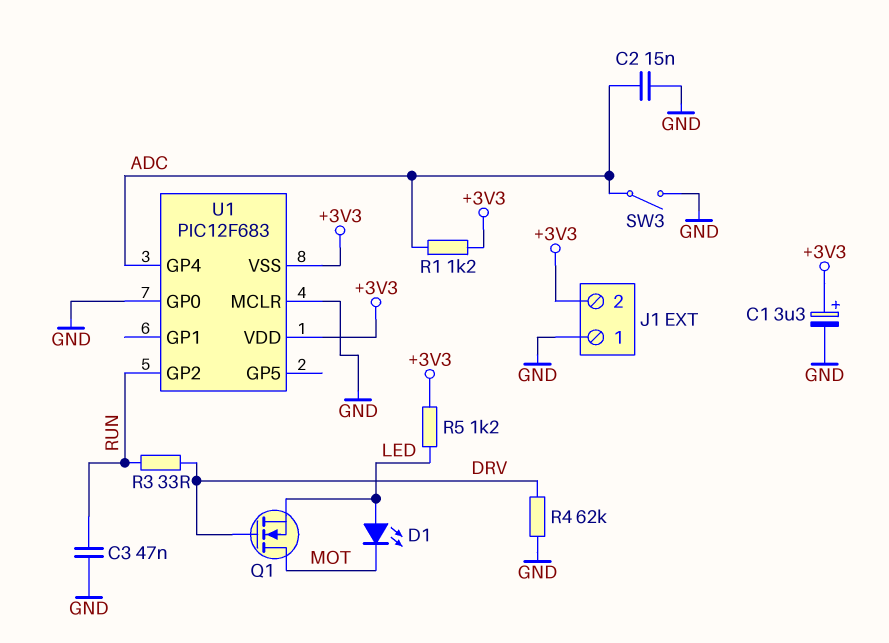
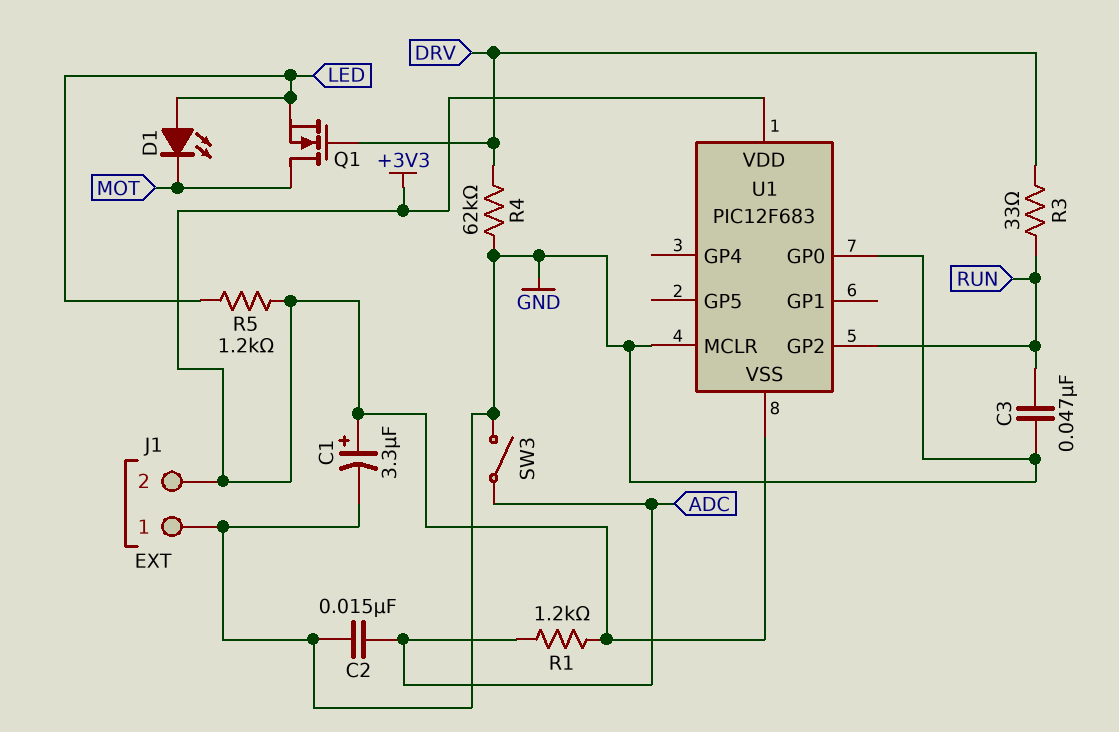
U1 pin GP4: ADC -> none

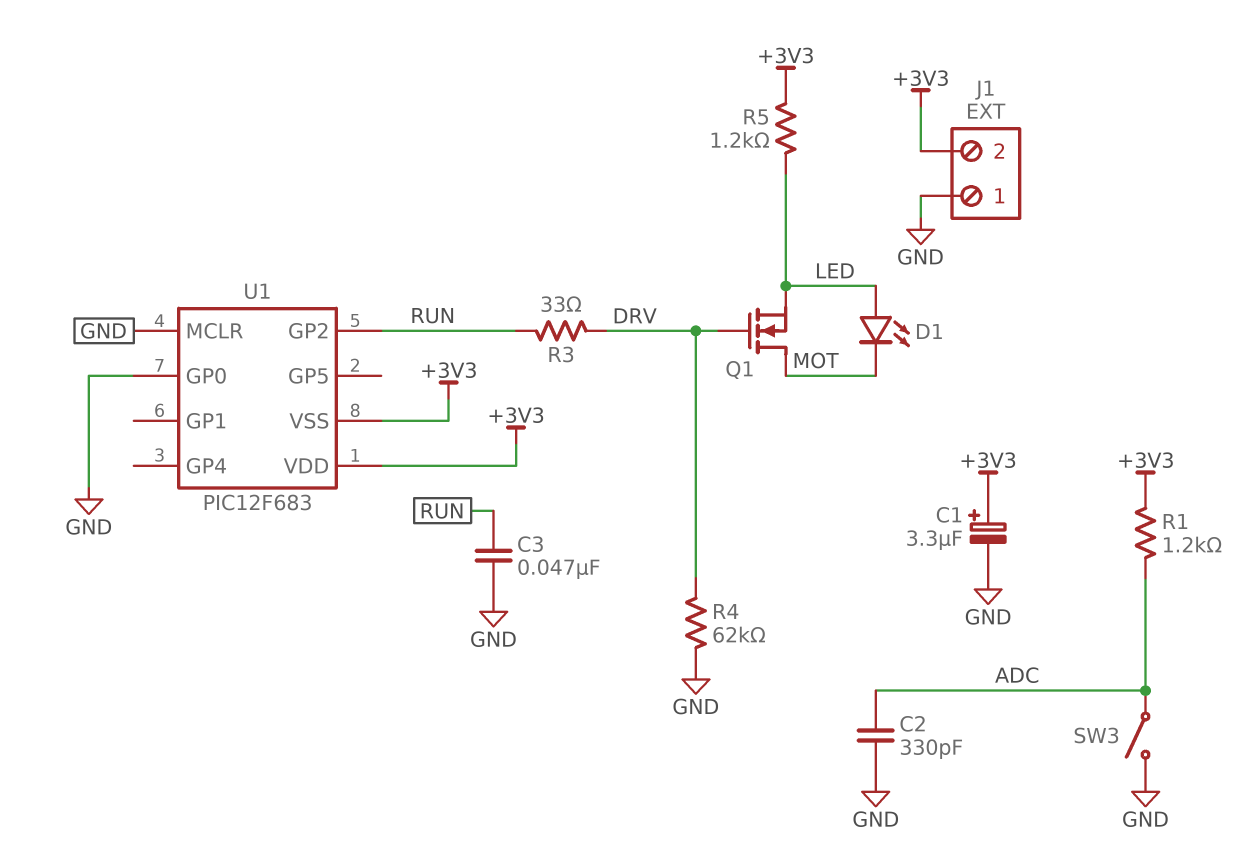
C2: 15nF (ADC, GND) -> 330pF (ADC, GND)

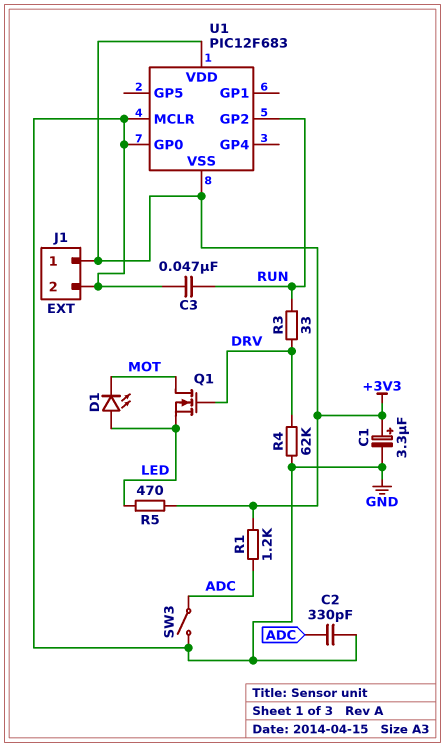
J1 pin 1: GND -> +3V3
J1 pin 2: +3V3 -> GND
R5: 1.2k (+3V3, LED) -> 470 (+3V3, LED)

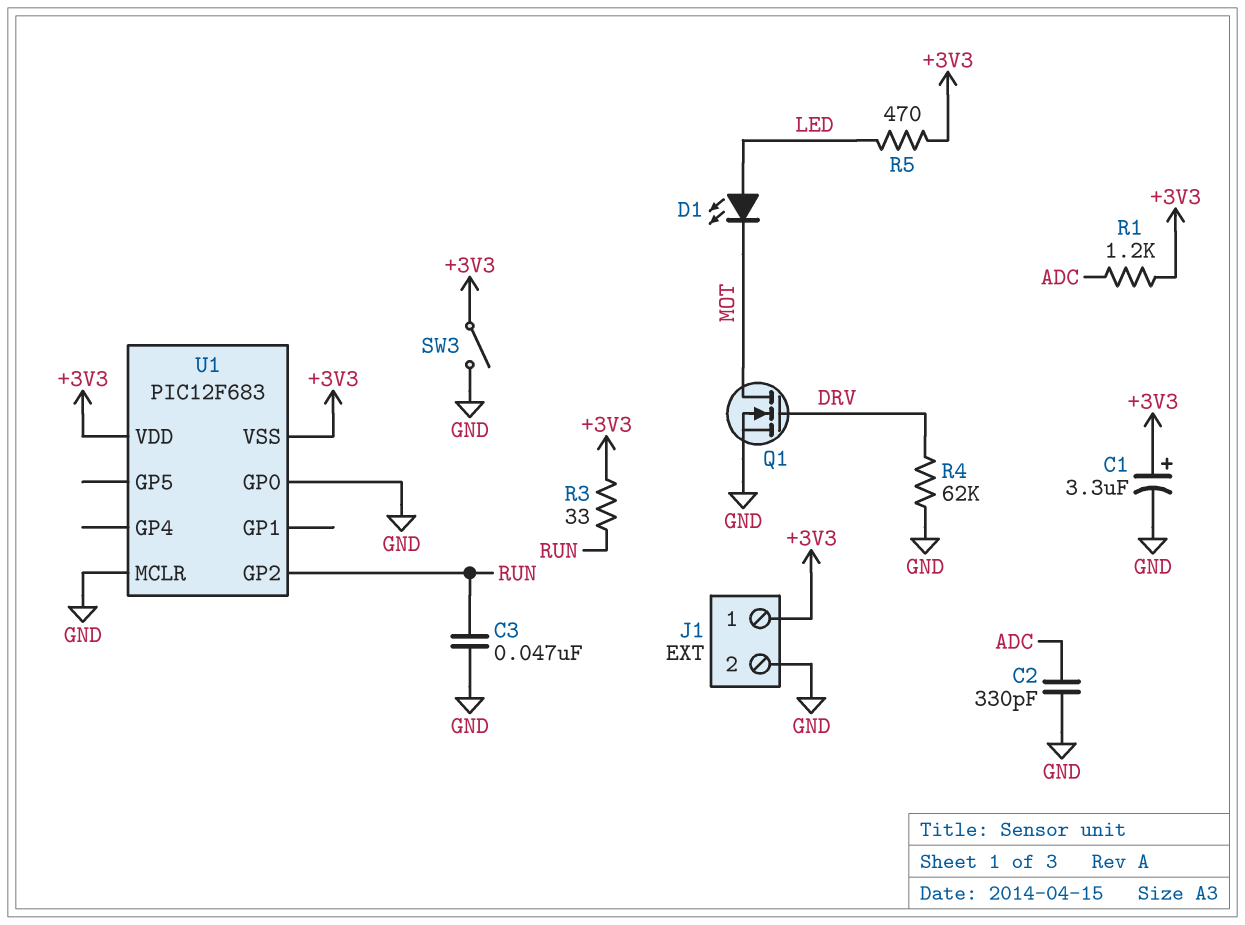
Q1: NMOS (G DRV, D MOT, S LED) -> NMOS (G DRV, D MOT, S GND)
R3: 33 (DRV, RUN) -> 33 (+3V3, RUN)
SW3: switch (ADC, GND) -> switch (+3V3, GND)

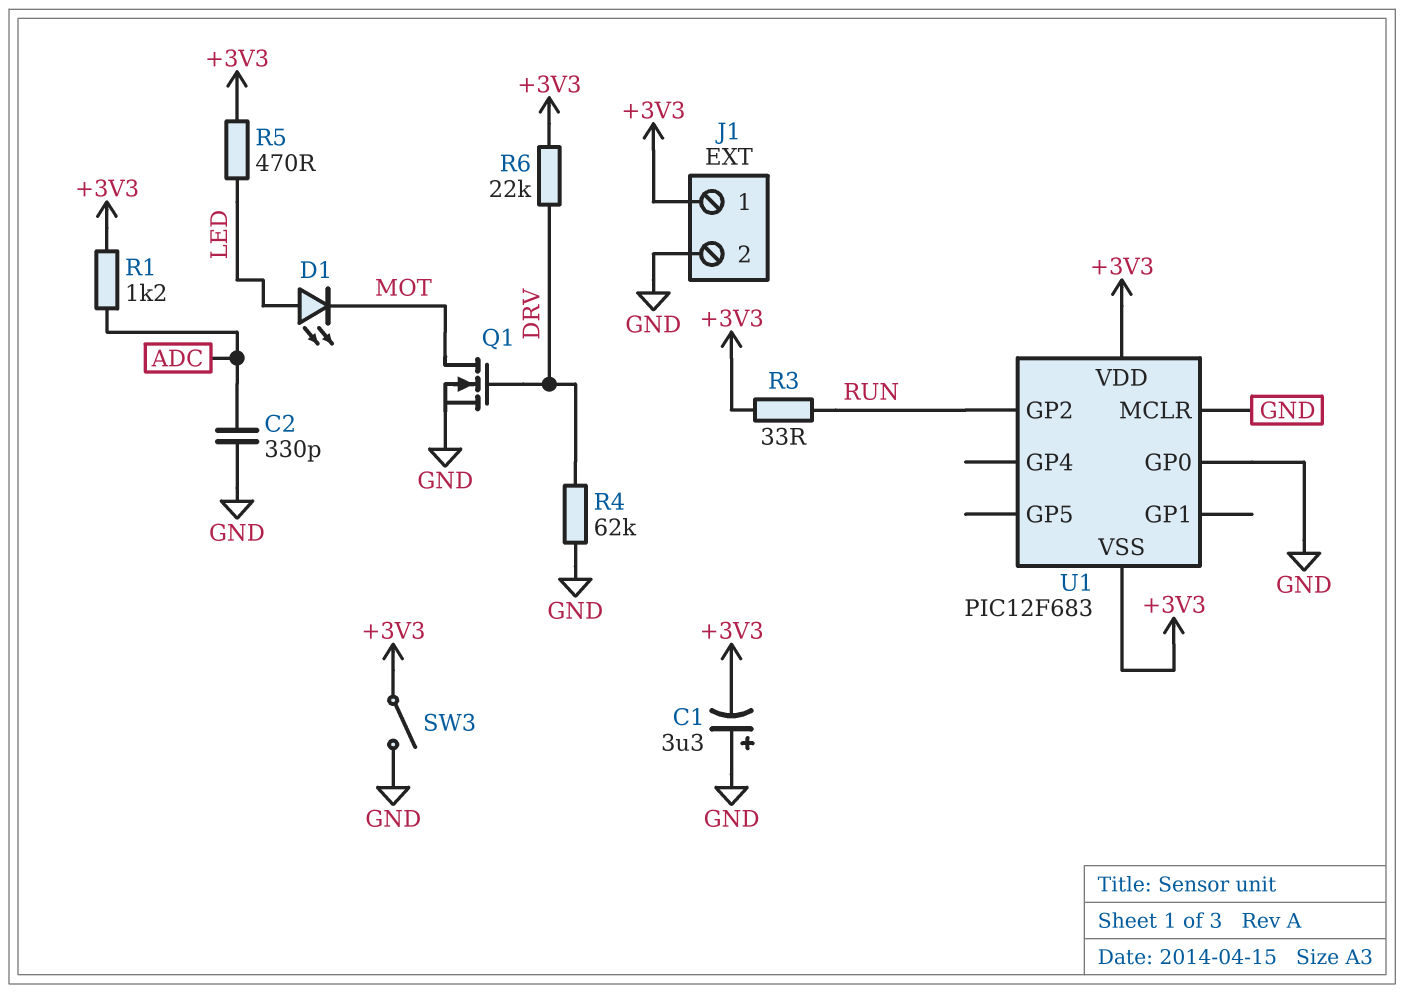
C1: 3.3uF (plus +3V3, minus GND) -> 3.3uF (plus GND, minus +3V3)
C3: 47nF (GND, RUN) -> none
R6: none -> 22k (+3V3, DRV)

